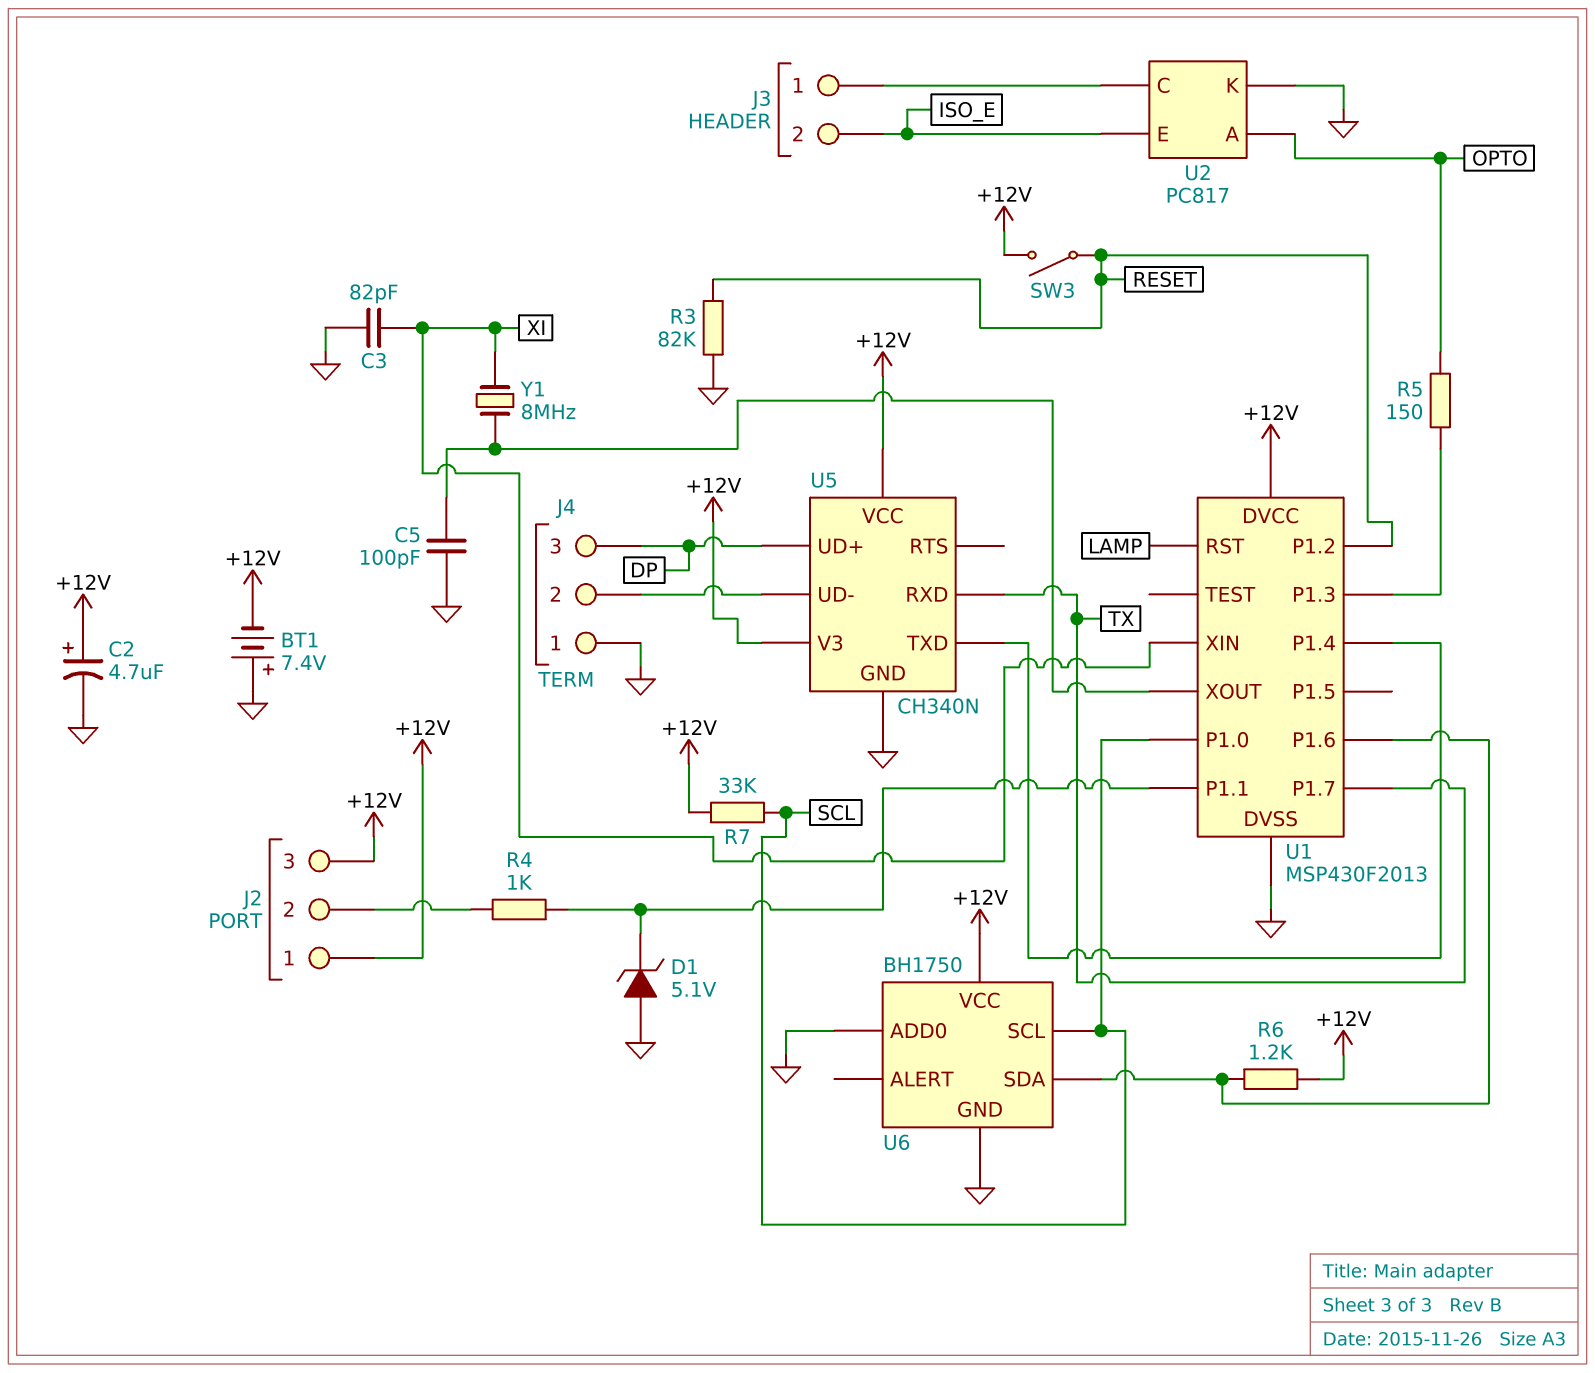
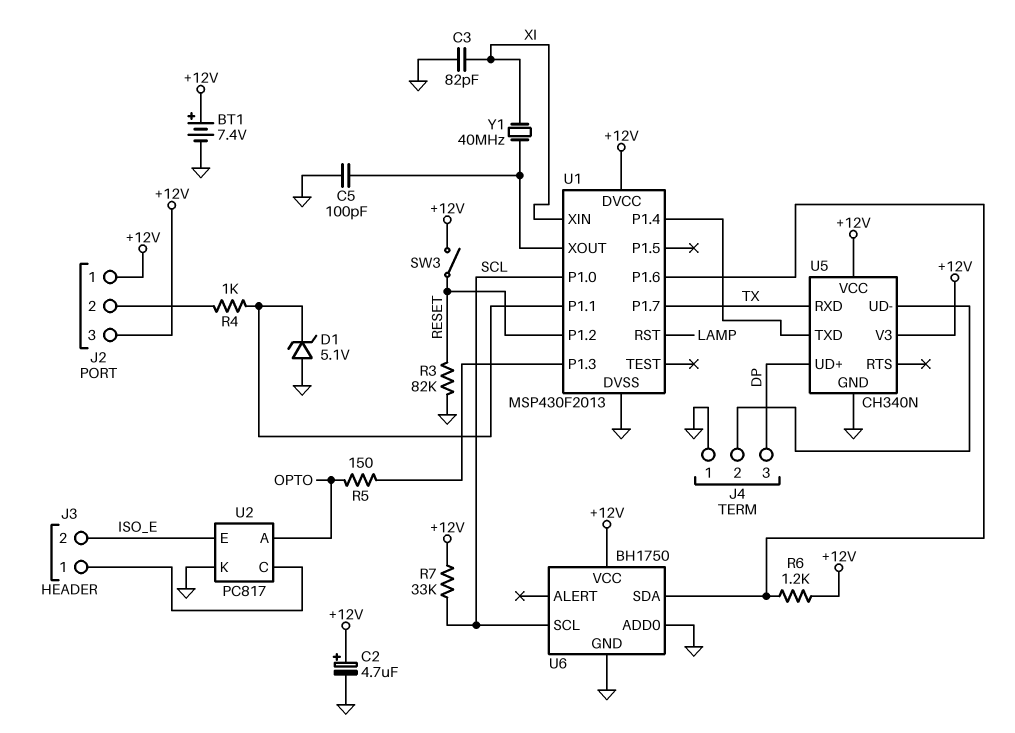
BT1: 7.4V (plus GND, minus +12V) -> 7.4V (plus +12V, minus GND)
Y1: 8MHz (U1/XOUT, XI) -> 40MHz (U1/XOUT, XI)

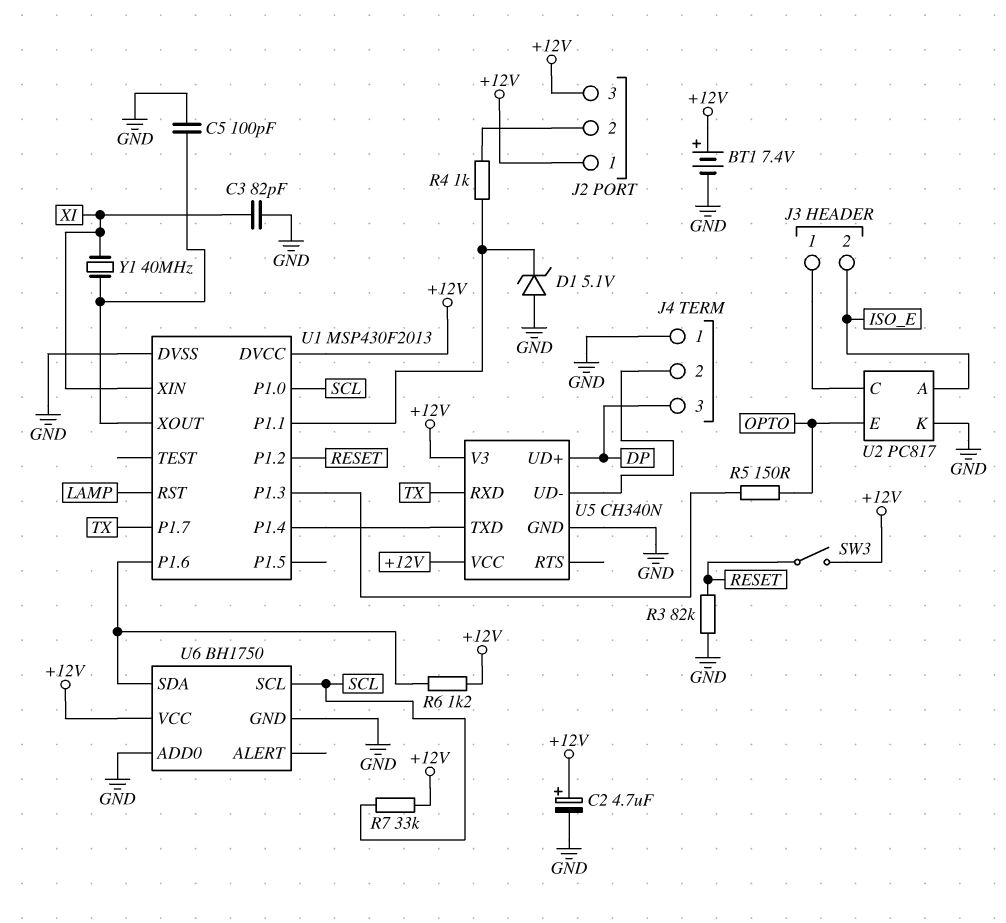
U2 pin A: OPTO -> ISO_E
U2 pin E: ISO_E -> OPTO

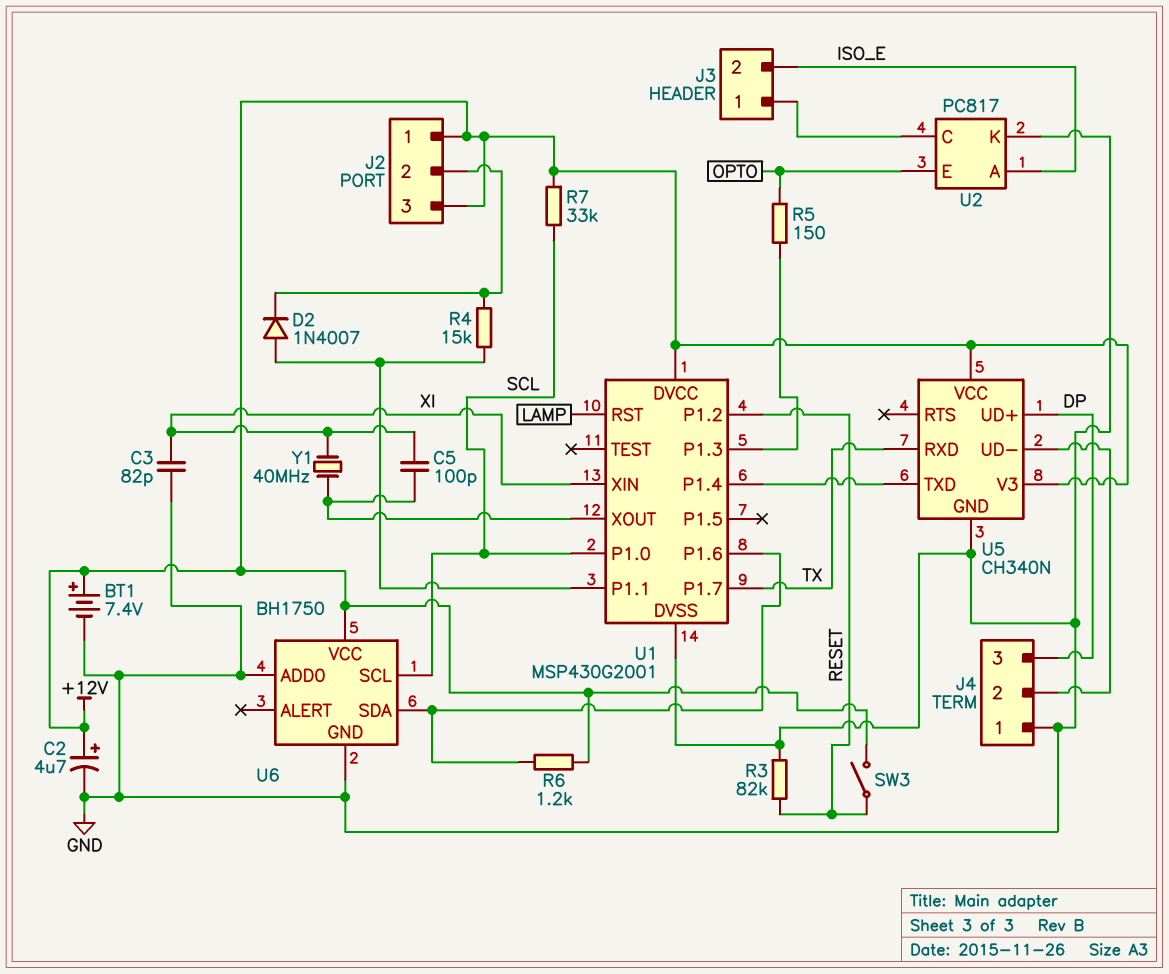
C5: 100pF (GND, U1/XOUT) -> 100pF (U1/XOUT, XI)
D1: zener 5.1V (A GND, K U1/P1.1) -> none
D2: none -> diode 1N4007 (A U1/P1.1, K J2/2)
R4: 1k (J2/2, U1/P1.1) -> 15k (J2/2, U1/P1.1)
U1: MSP430F2013 -> MSP430G2001

